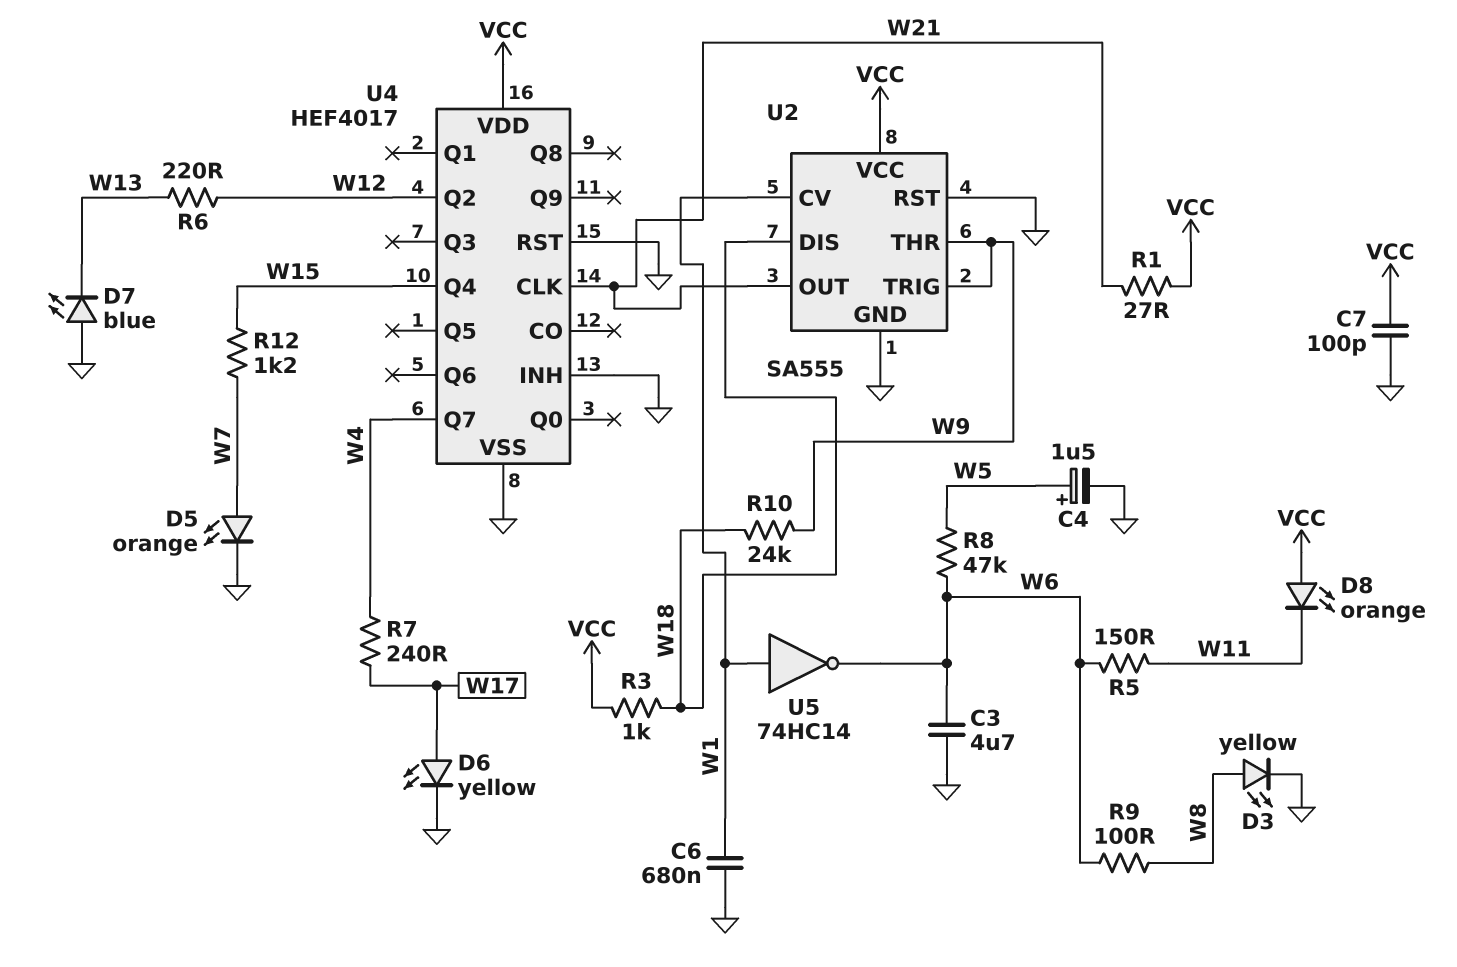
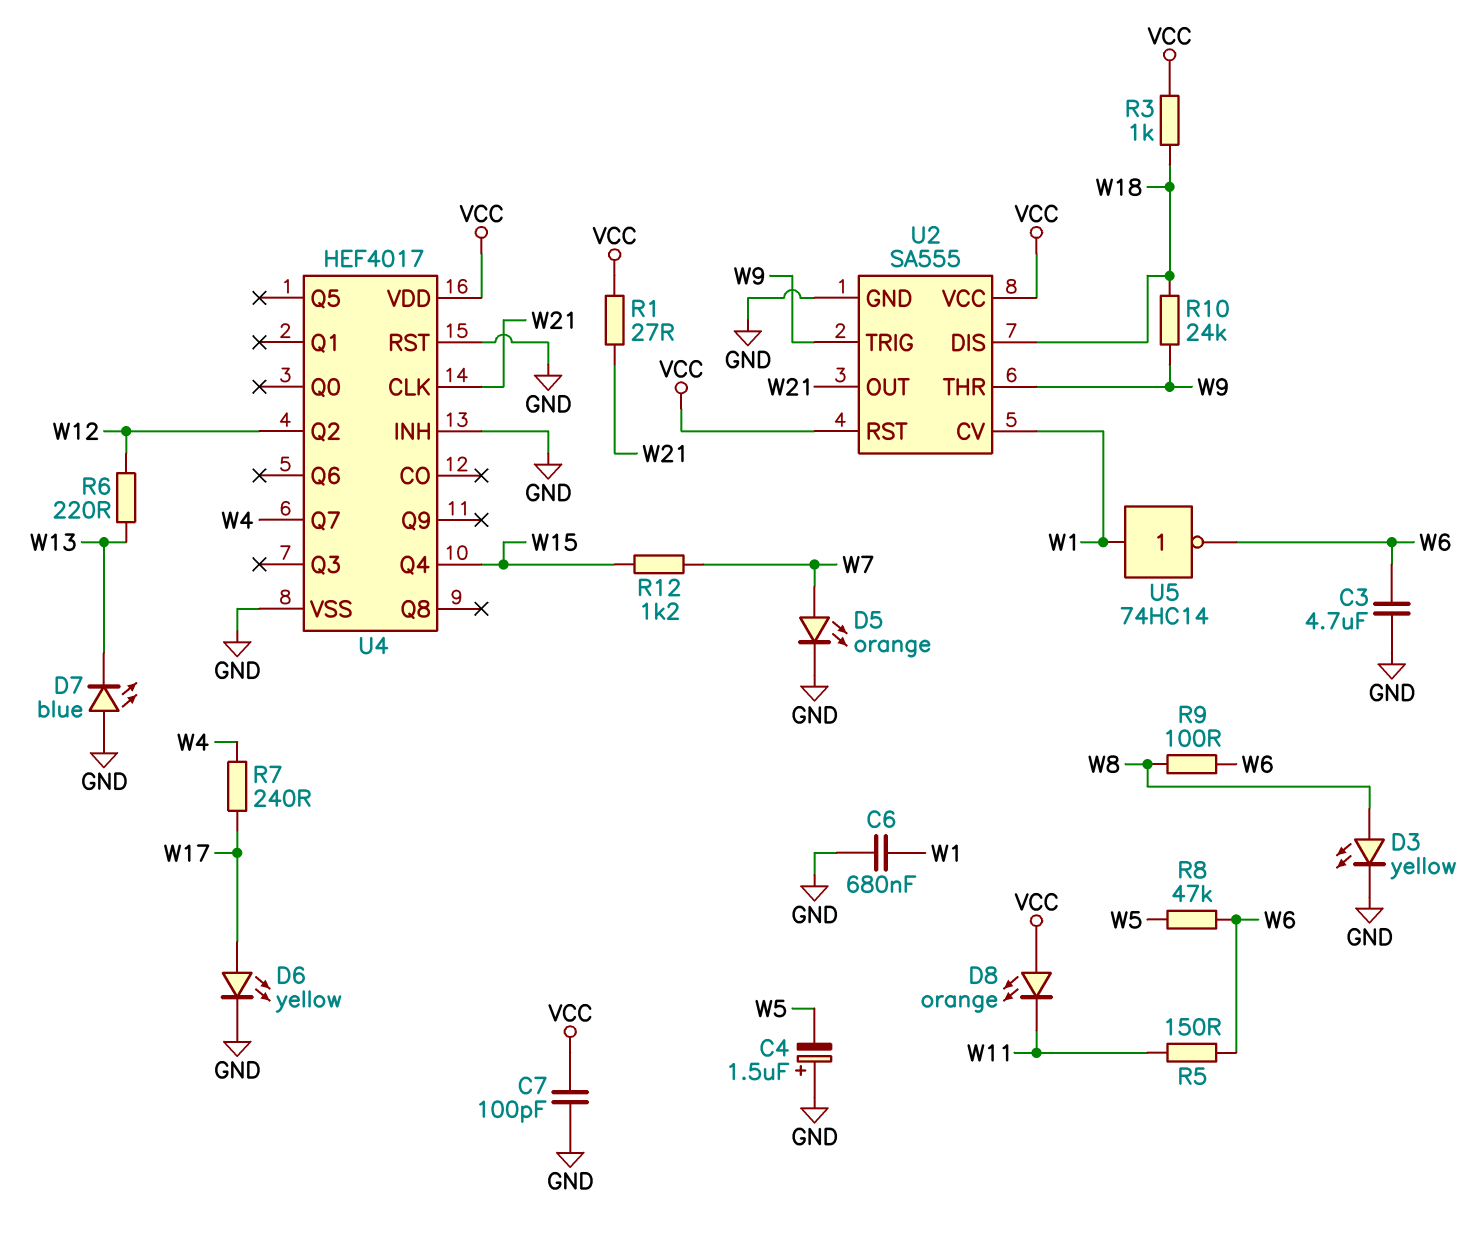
C4: 1.5uF (plus W5, minus GND) -> 1.5uF (plus GND, minus W5)
U2 pin RST: GND -> VCC

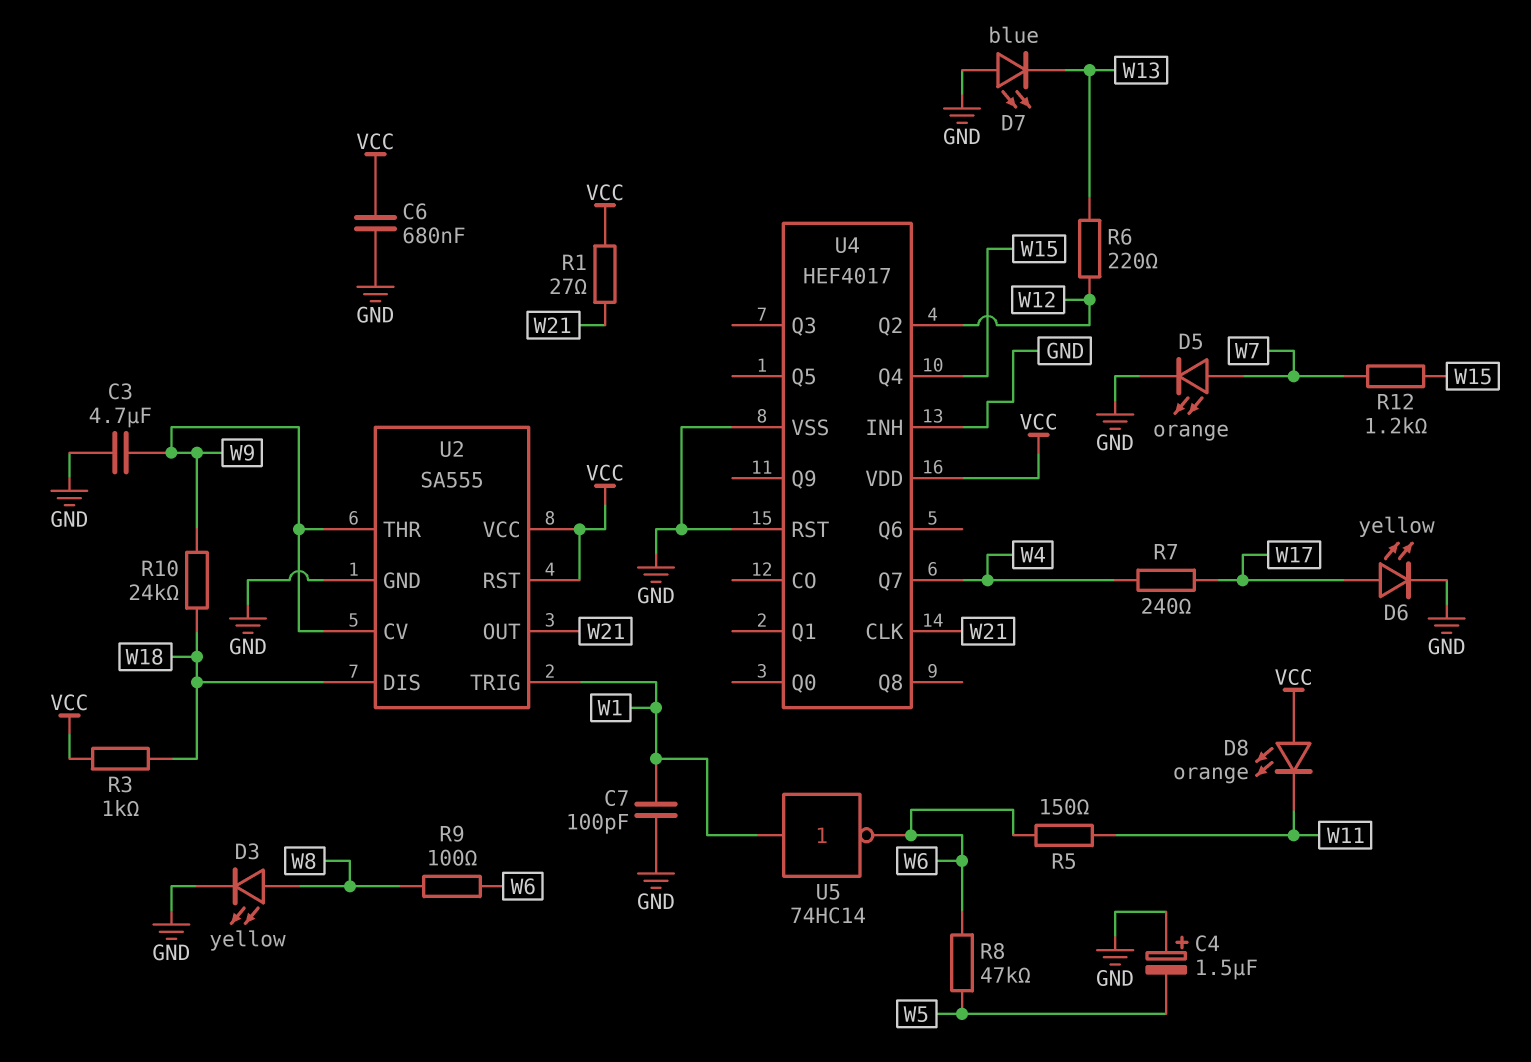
C3: 4.7uF (GND, W6) -> 4.7uF (GND, W9)
C6: 680nF (GND, W1) -> 680nF (GND, VCC)
C7: 100pF (GND, VCC) -> 100pF (GND, W1)
U2 pin CV: W1 -> W9
U2 pin TRIG: W9 -> W1

